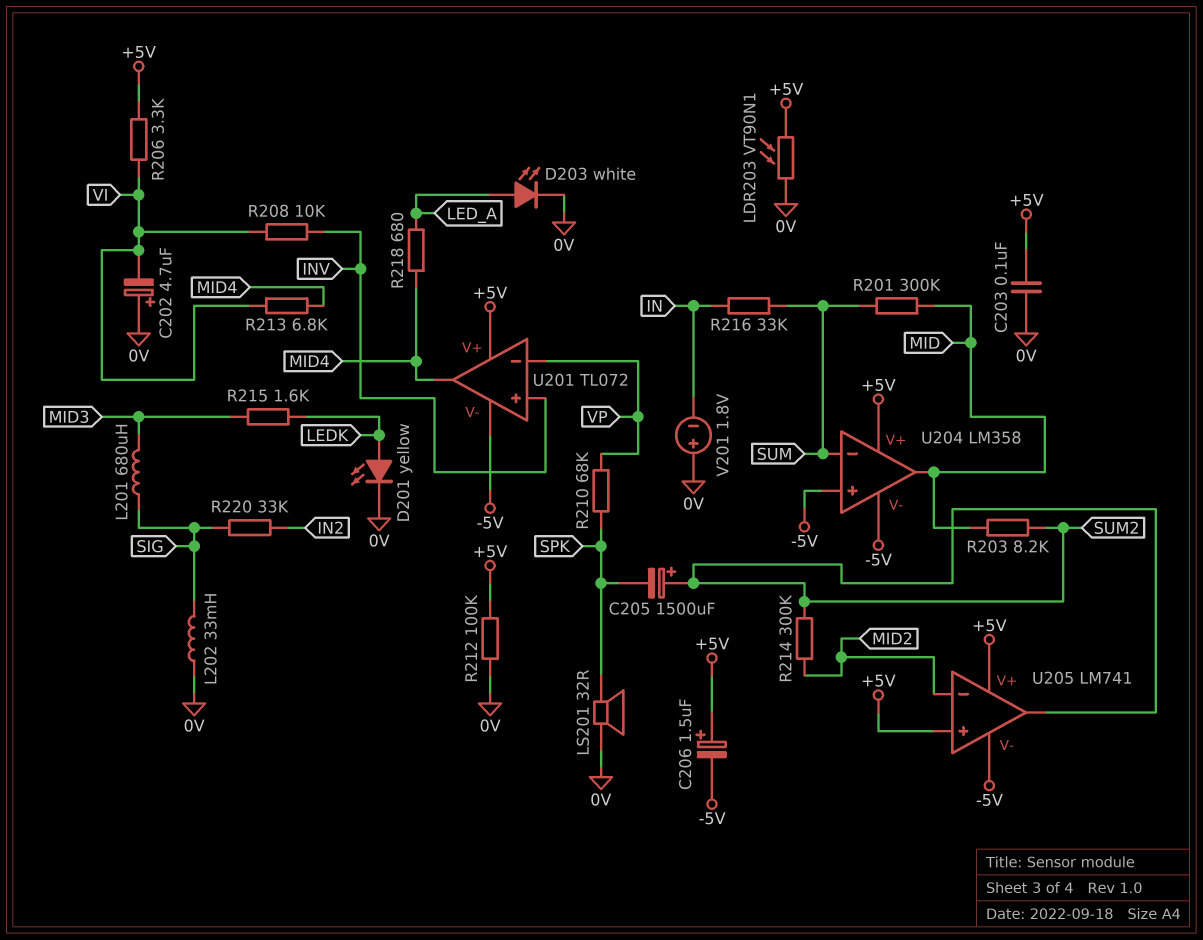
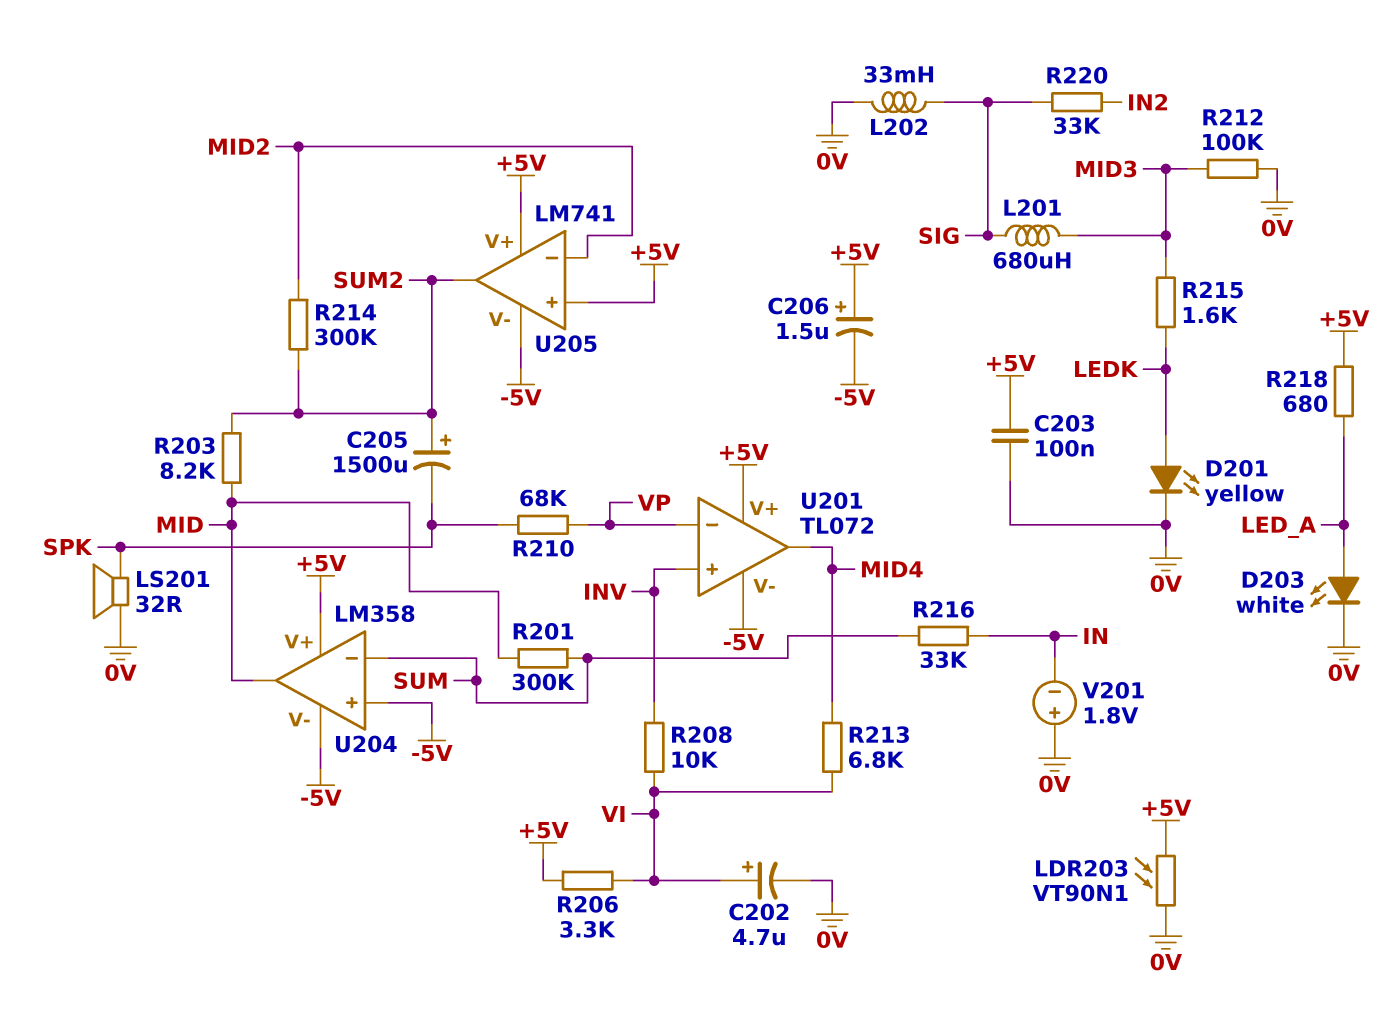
C202: 4.7uF (plus 0V, minus VI) -> 4.7uF (plus VI, minus 0V)
R212: 100k (+5V, 0V) -> 100k (0V, MID3)
R218: 680 (LED_A, MID4) -> 680 (+5V, LED_A)

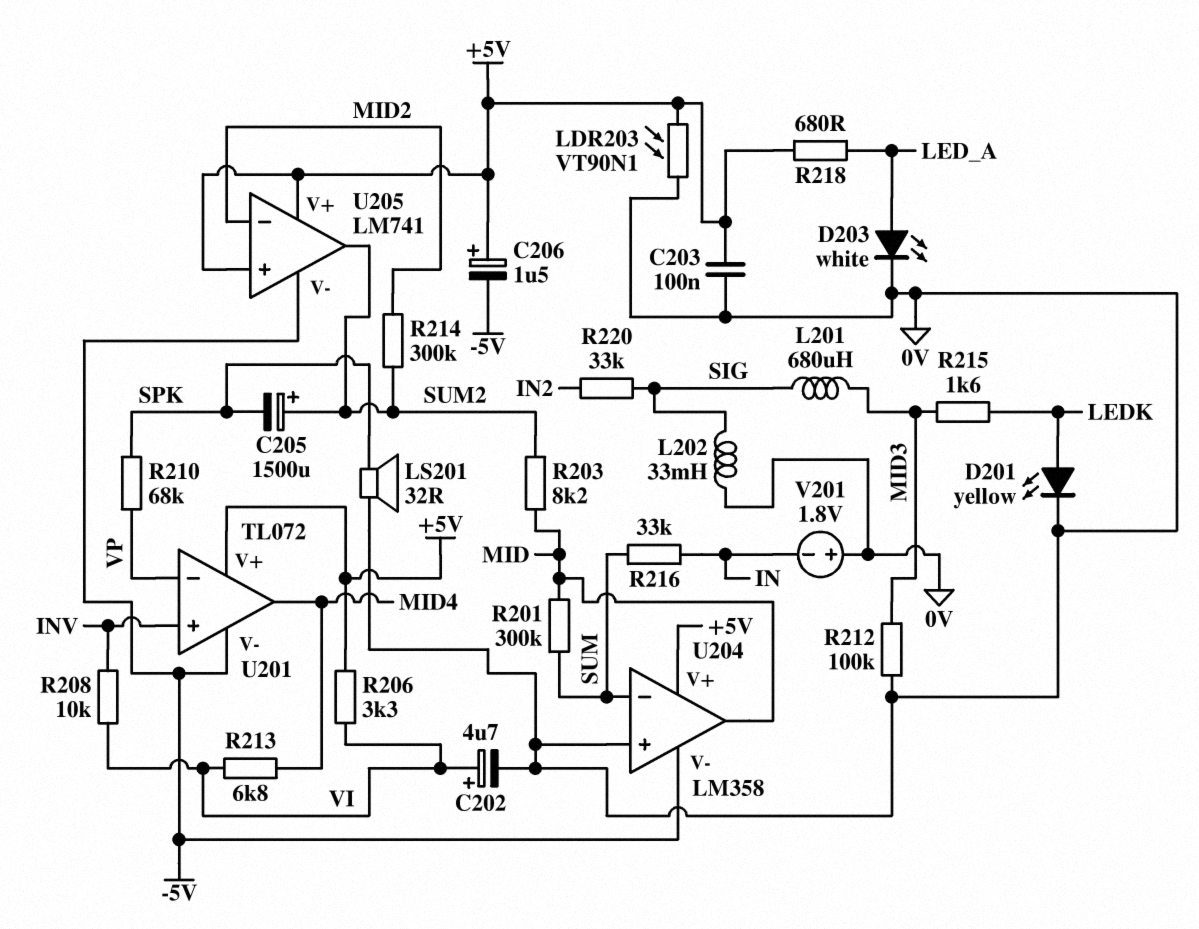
U204 pin in+: -5V -> 0V

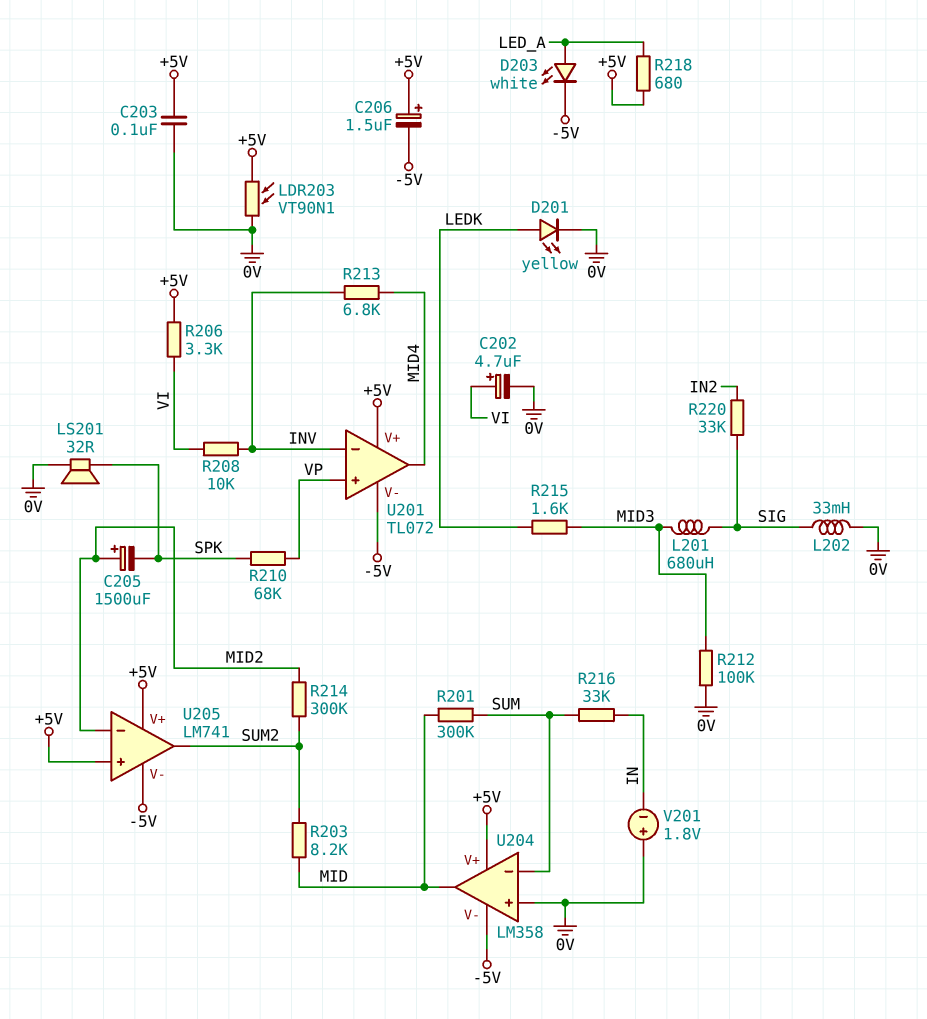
C205: 1500uF (plus SUM2, minus SPK) -> 1500uF (plus MID2, minus SPK)
D203: LED white (A LED_A, K 0V) -> LED white (A LED_A, K -5V)
R213: 6.8k (MID4, VI) -> 6.8k (INV, MID4)
U201 pin in+: INV -> VP
U201 pin in-: VP -> INV

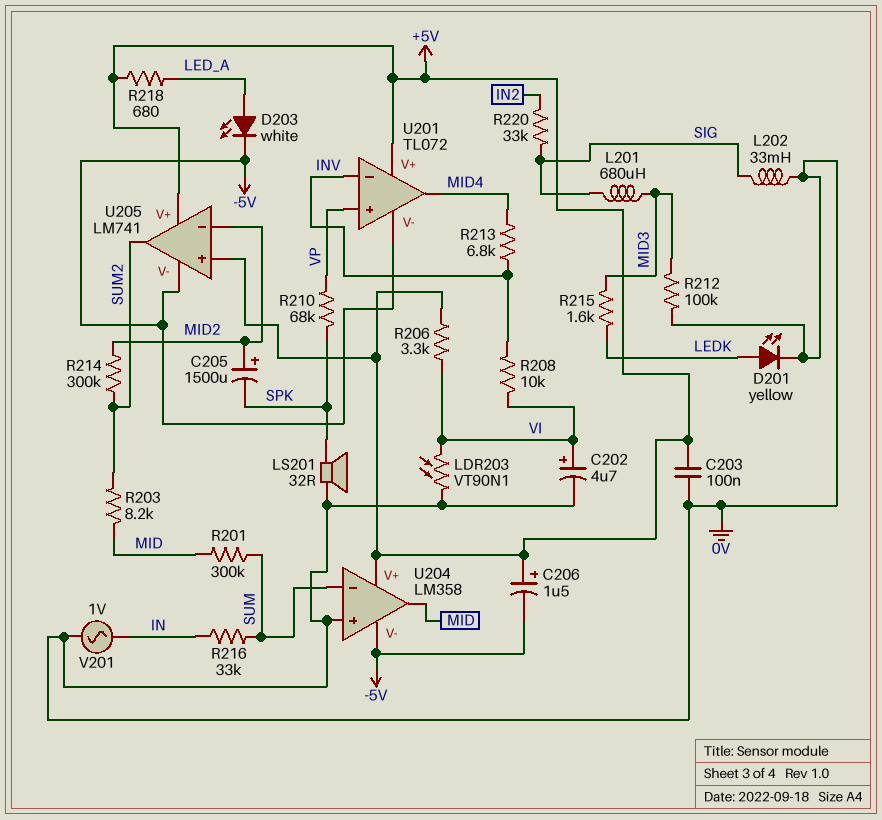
LDR203: VT90N1 (+5V, 0V) -> VT90N1 (0V, VI)
V201: 1.8V (plus 0V, minus IN) -> AC 1V (0V, IN)

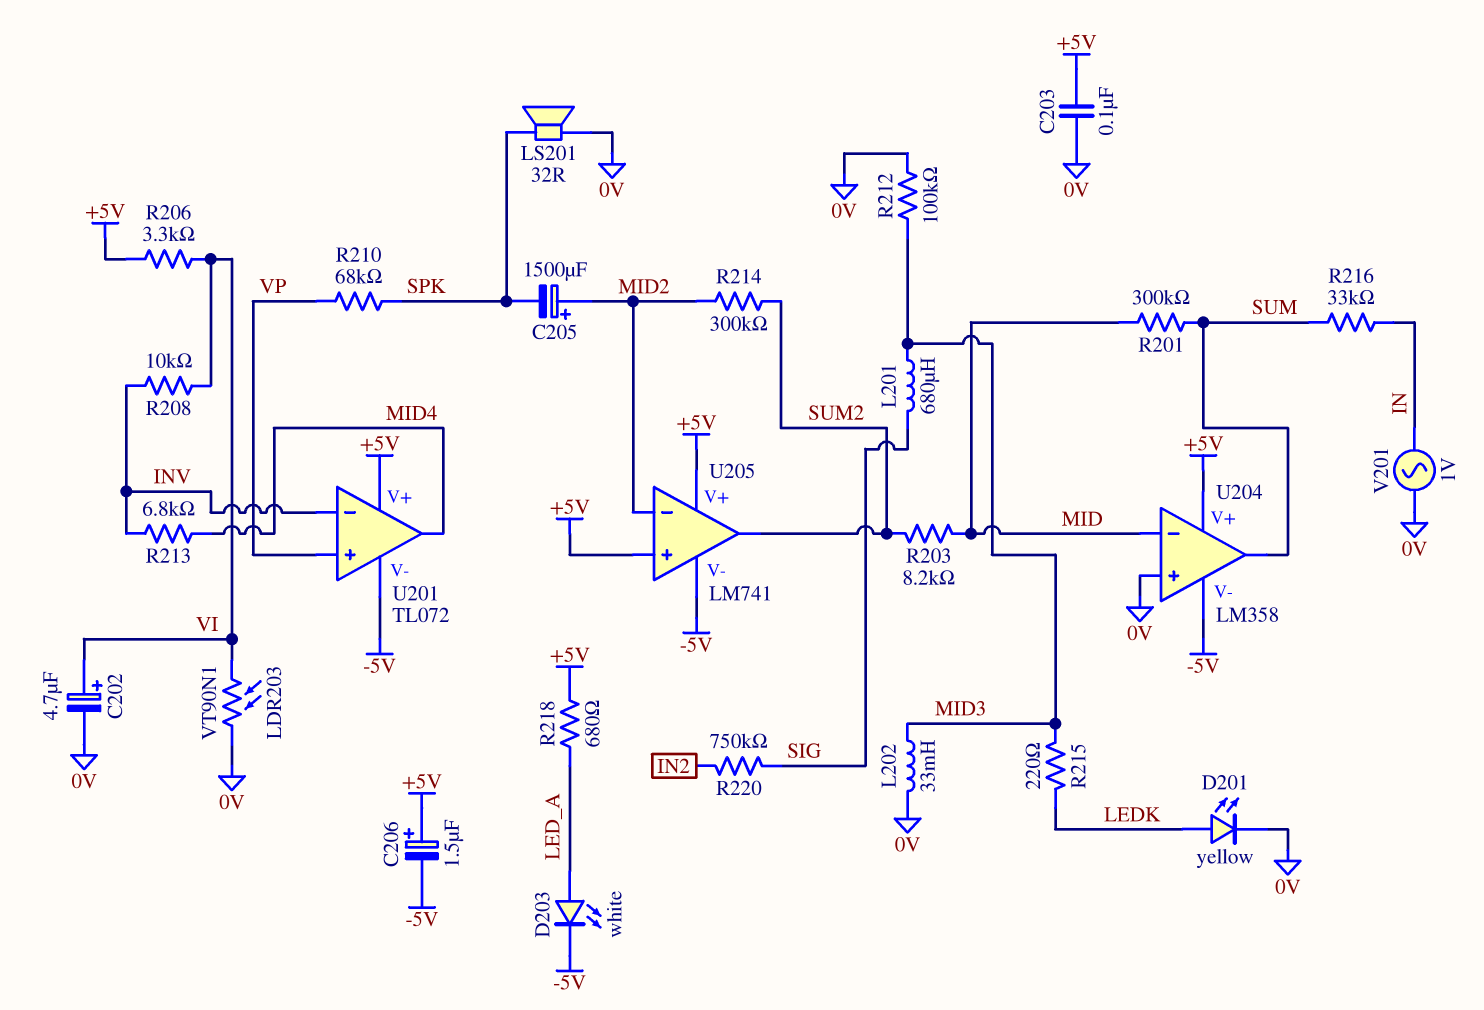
L202: 33mH (0V, SIG) -> 33mH (0V, MID3)
R215: 1.6k (LEDK, MID3) -> 220 (LEDK, MID3)
R220: 33k (IN2, SIG) -> 750k (IN2, SIG)
U204 pin in-: SUM -> MID
U204 pin out: MID -> SUM

